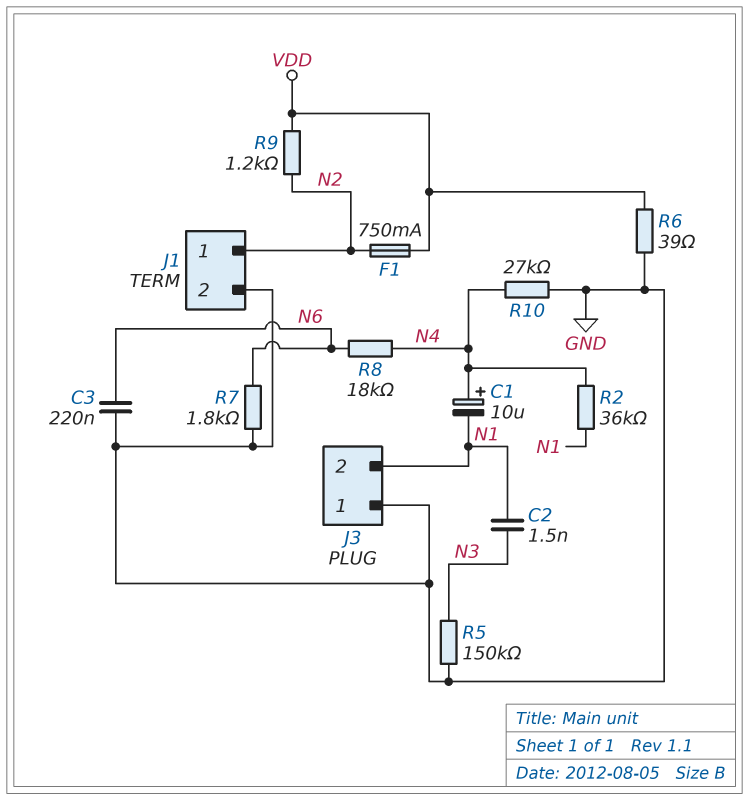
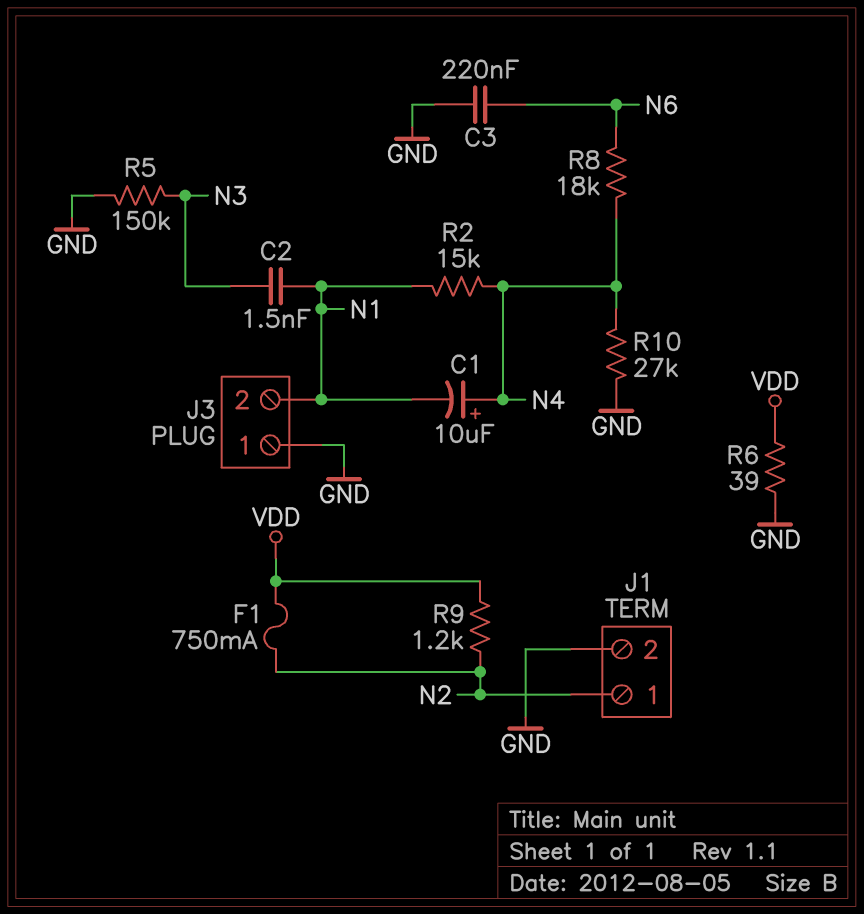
R2: 36k (N1, N4) -> 15k (N1, N4)
R7: 1.8k (GND, N6) -> none

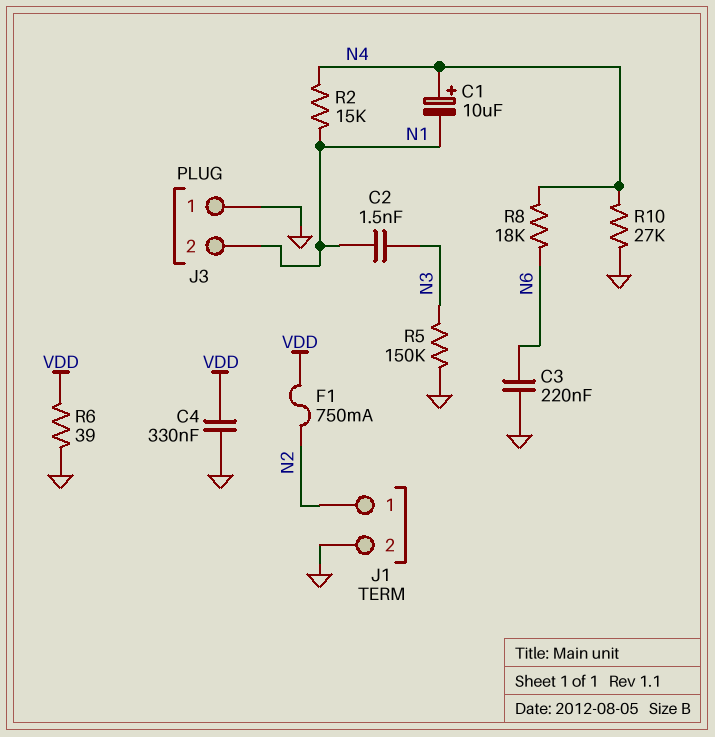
C4: none -> 330nF (GND, VDD)
R9: 1.2k (N2, VDD) -> none

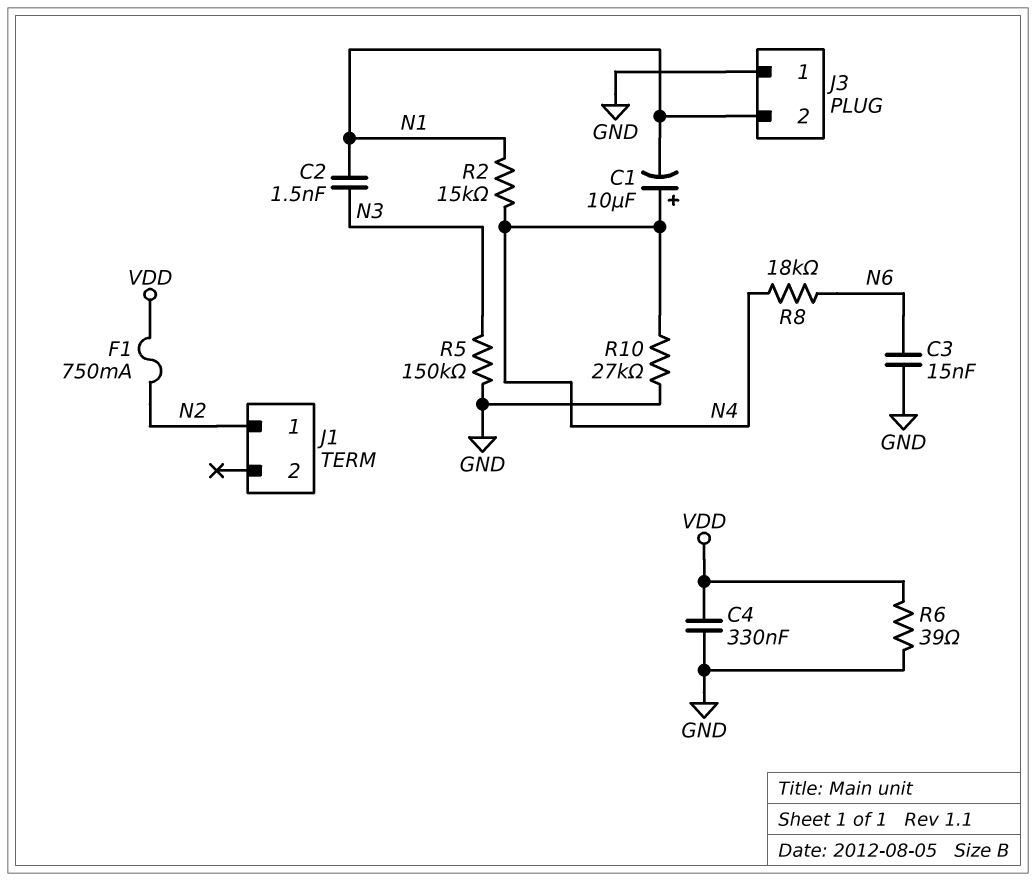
C3: 220nF (GND, N6) -> 15nF (GND, N6)
J1 pin 2: GND -> none

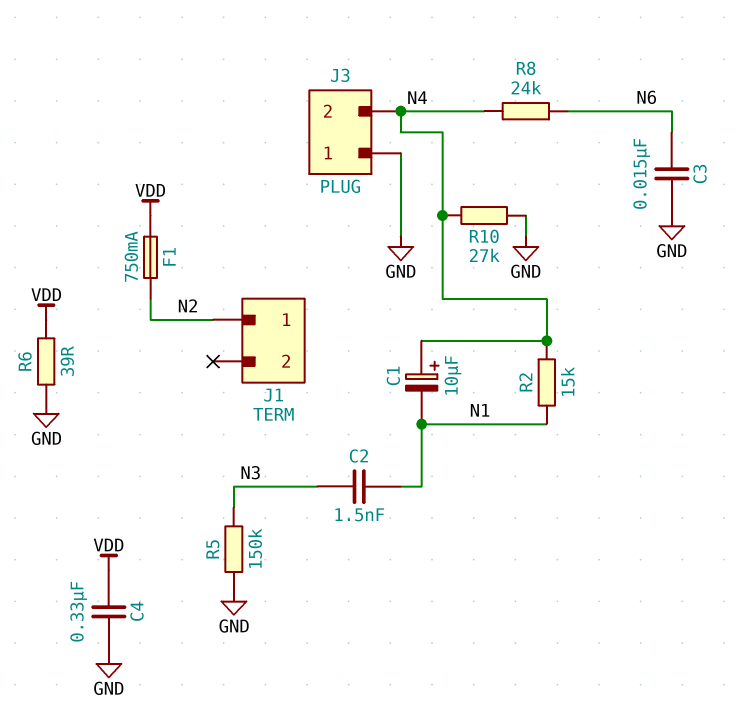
J3 pin 2: N1 -> N4
R8: 18k (N4, N6) -> 24k (N4, N6)

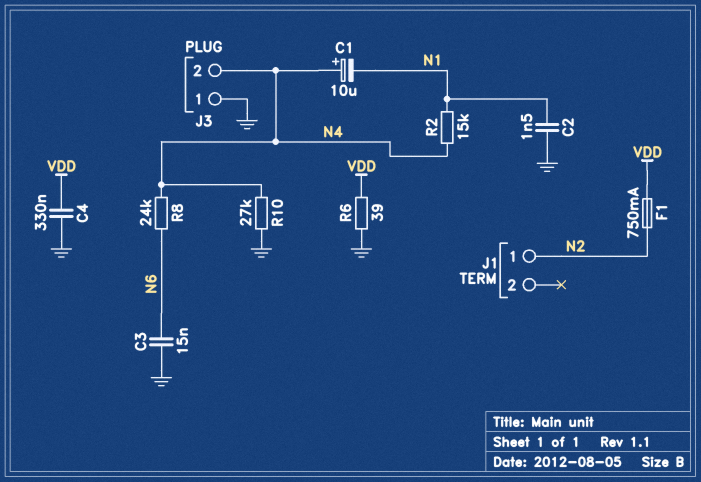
C2: 1.5nF (N1, N3) -> 1.5nF (GND, N1)
R5: 150k (GND, N3) -> none

